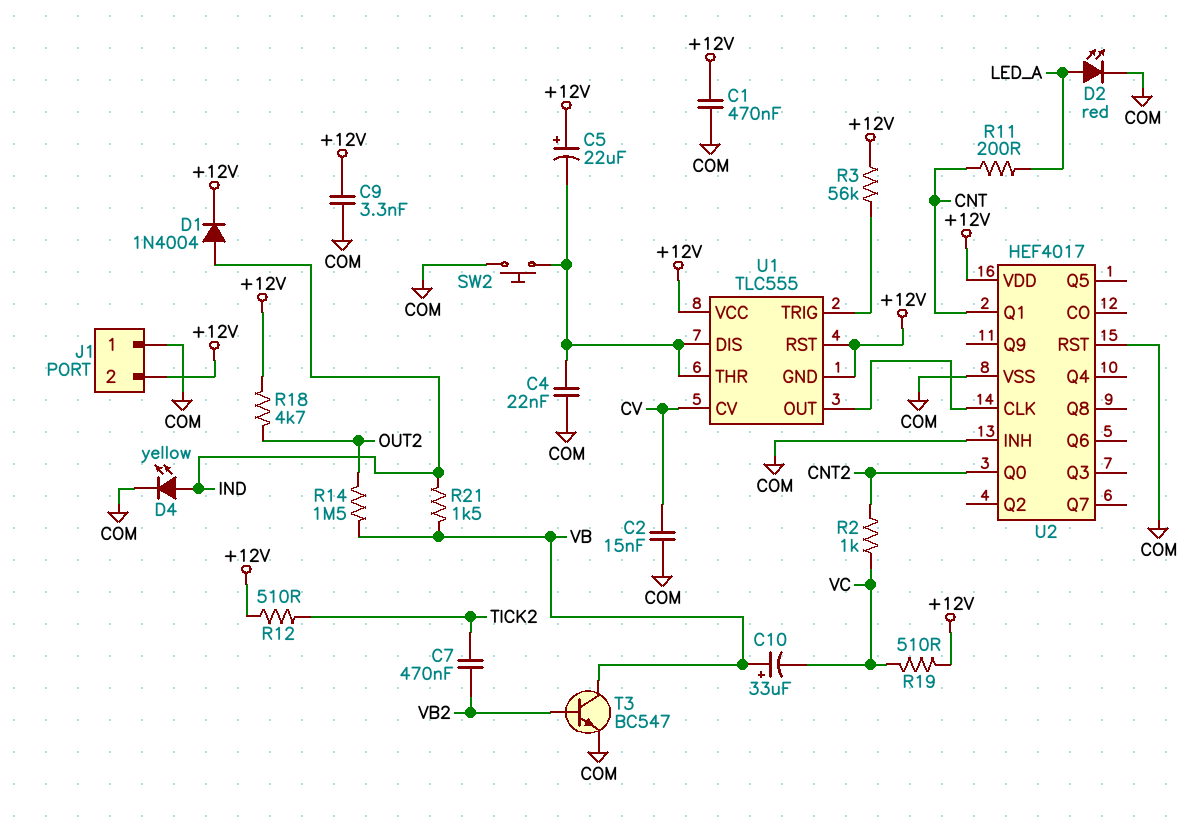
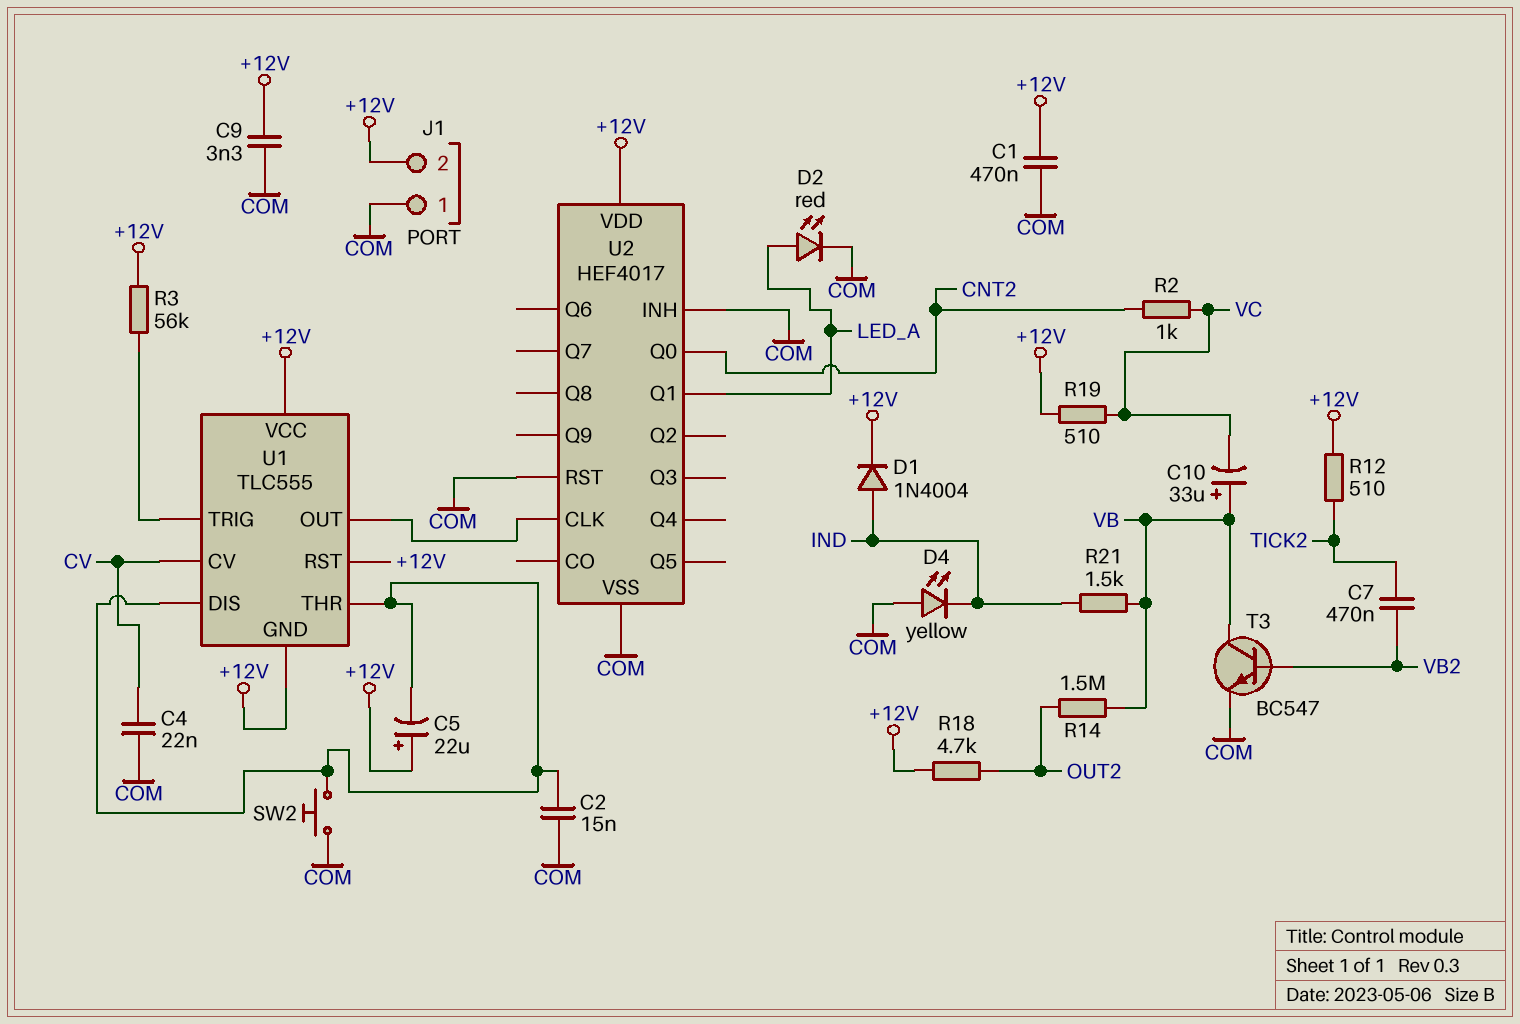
C2: 15nF (COM, CV) -> 15nF (COM, U1/DIS)
C4: 22nF (COM, U1/DIS) -> 22nF (COM, CV)
D4: LED yellow (A IND, K COM) -> LED yellow (A COM, K IND)
R11: 200 (CNT, LED_A) -> none
U2 pin Q1: CNT -> LED_A

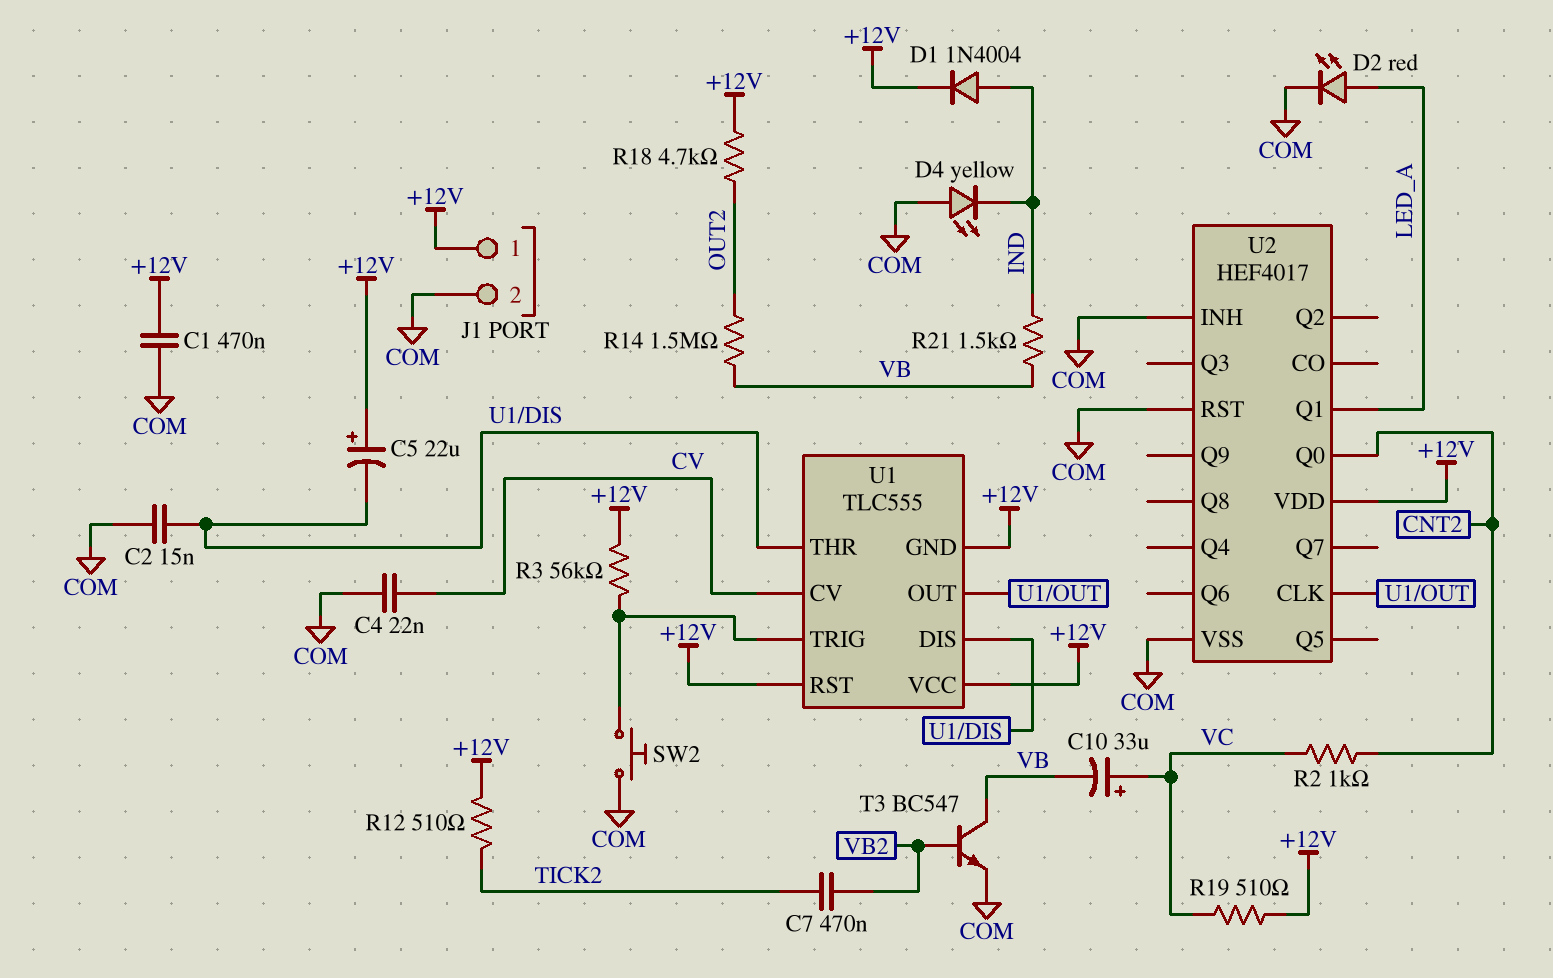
C9: 3.3nF (+12V, COM) -> none
C10: 33uF (plus VB, minus VC) -> 33uF (plus VC, minus VB)
J1 pin 1: COM -> +12V
J1 pin 2: +12V -> COM
SW2: button (COM, U1/DIS) -> button (COM, U1/TRIG)

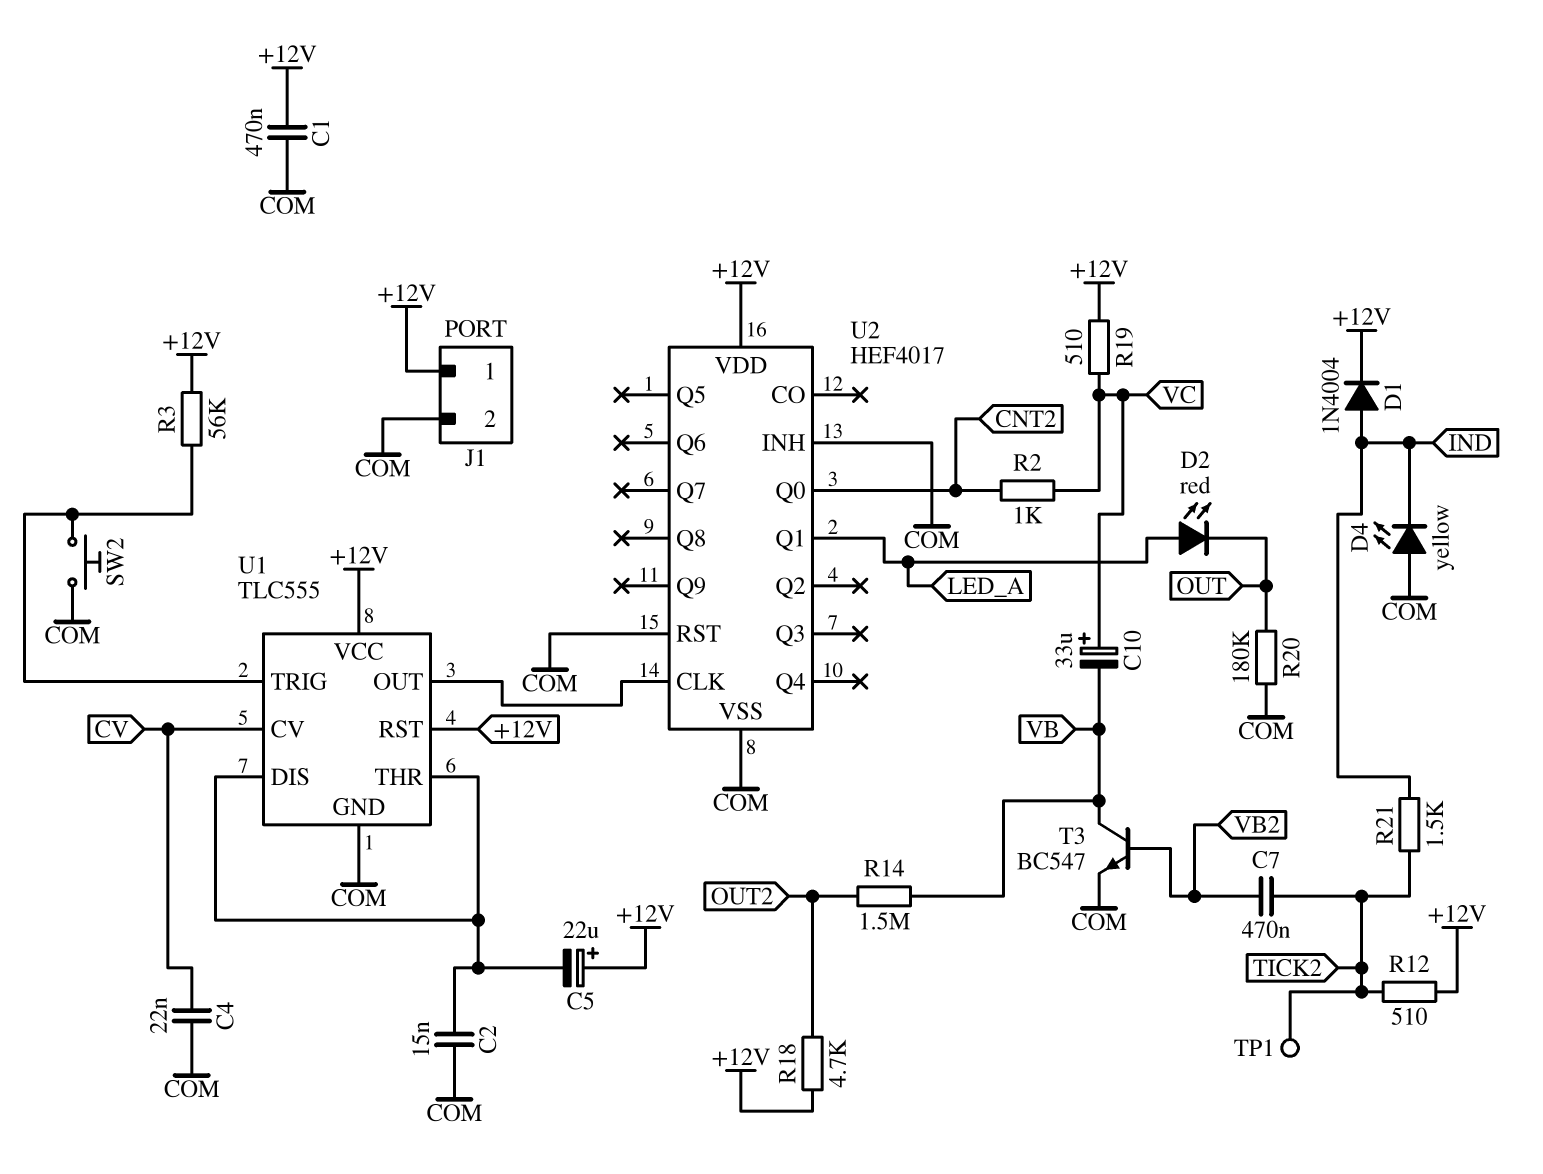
D2: LED red (A LED_A, K COM) -> LED red (A LED_A, K OUT)
R20: none -> 180k (COM, OUT)
R21: 1.5k (IND, VB) -> 1.5k (IND, TICK2)
TP1: none -> test point (TICK2)
U1 pin GND: +12V -> COM

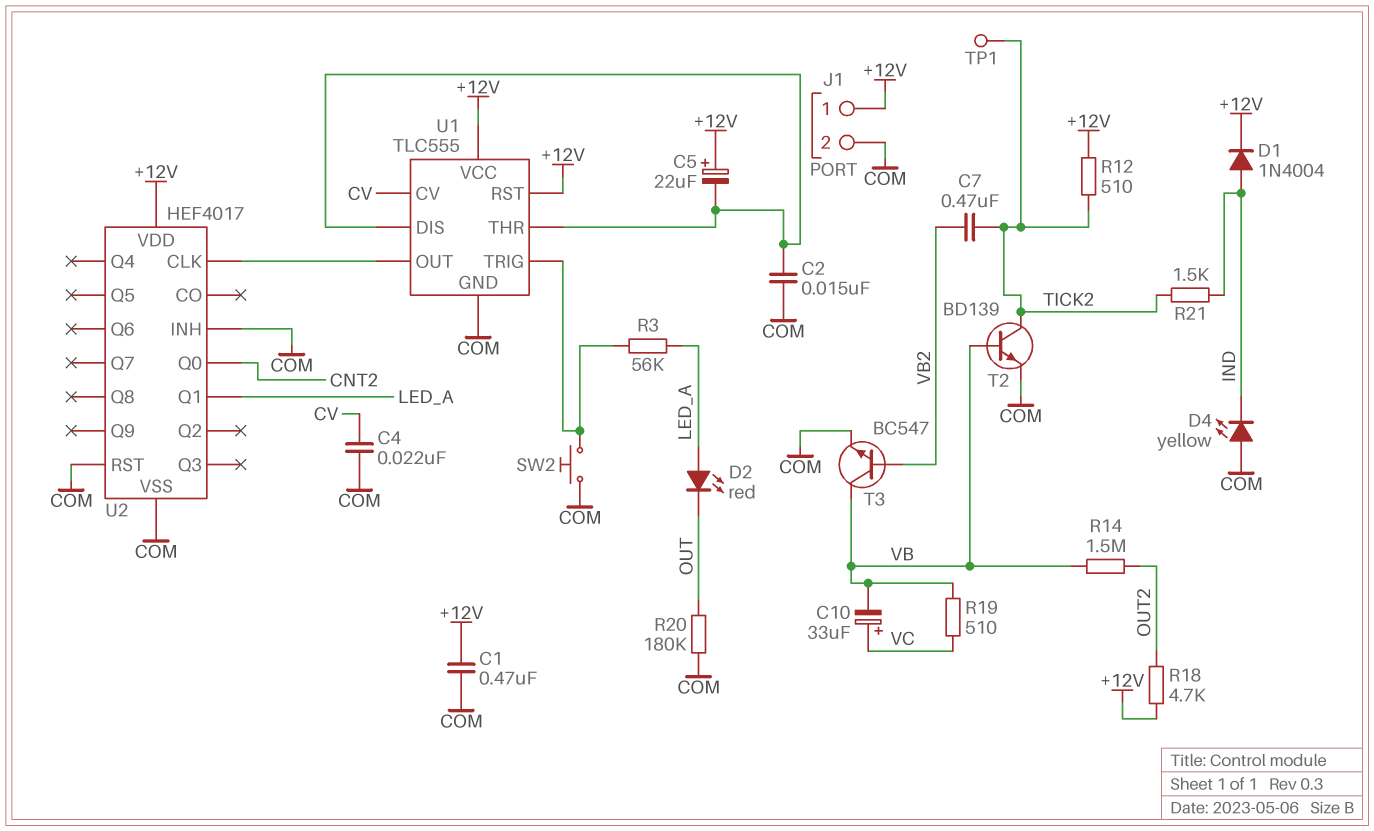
R2: 1k (CNT2, VC) -> none
R3: 56k (+12V, U1/TRIG) -> 56k (LED_A, U1/TRIG)
R19: 510 (+12V, VC) -> 510 (VB, VC)
T2: none -> NPN BD139 (B VB, C TICK2, E COM)

